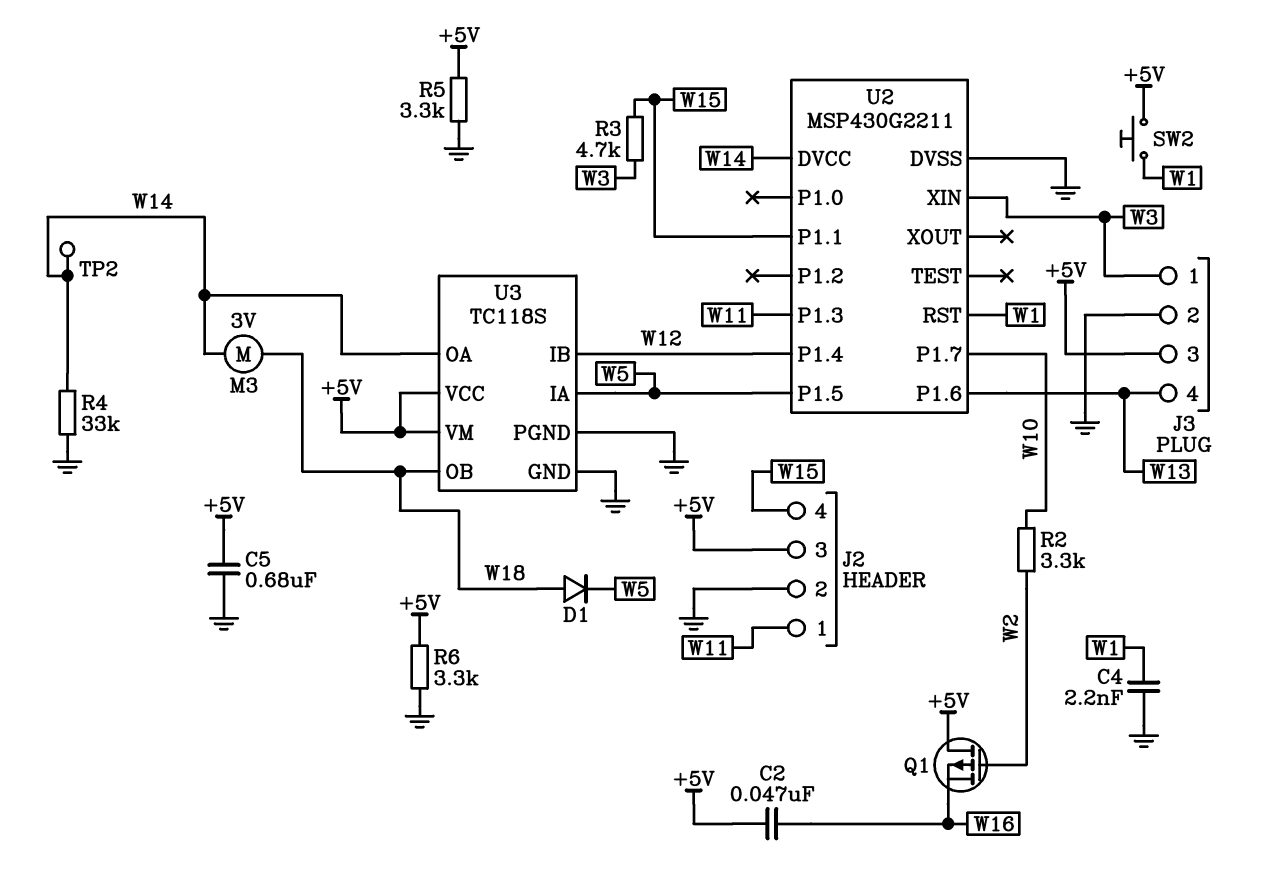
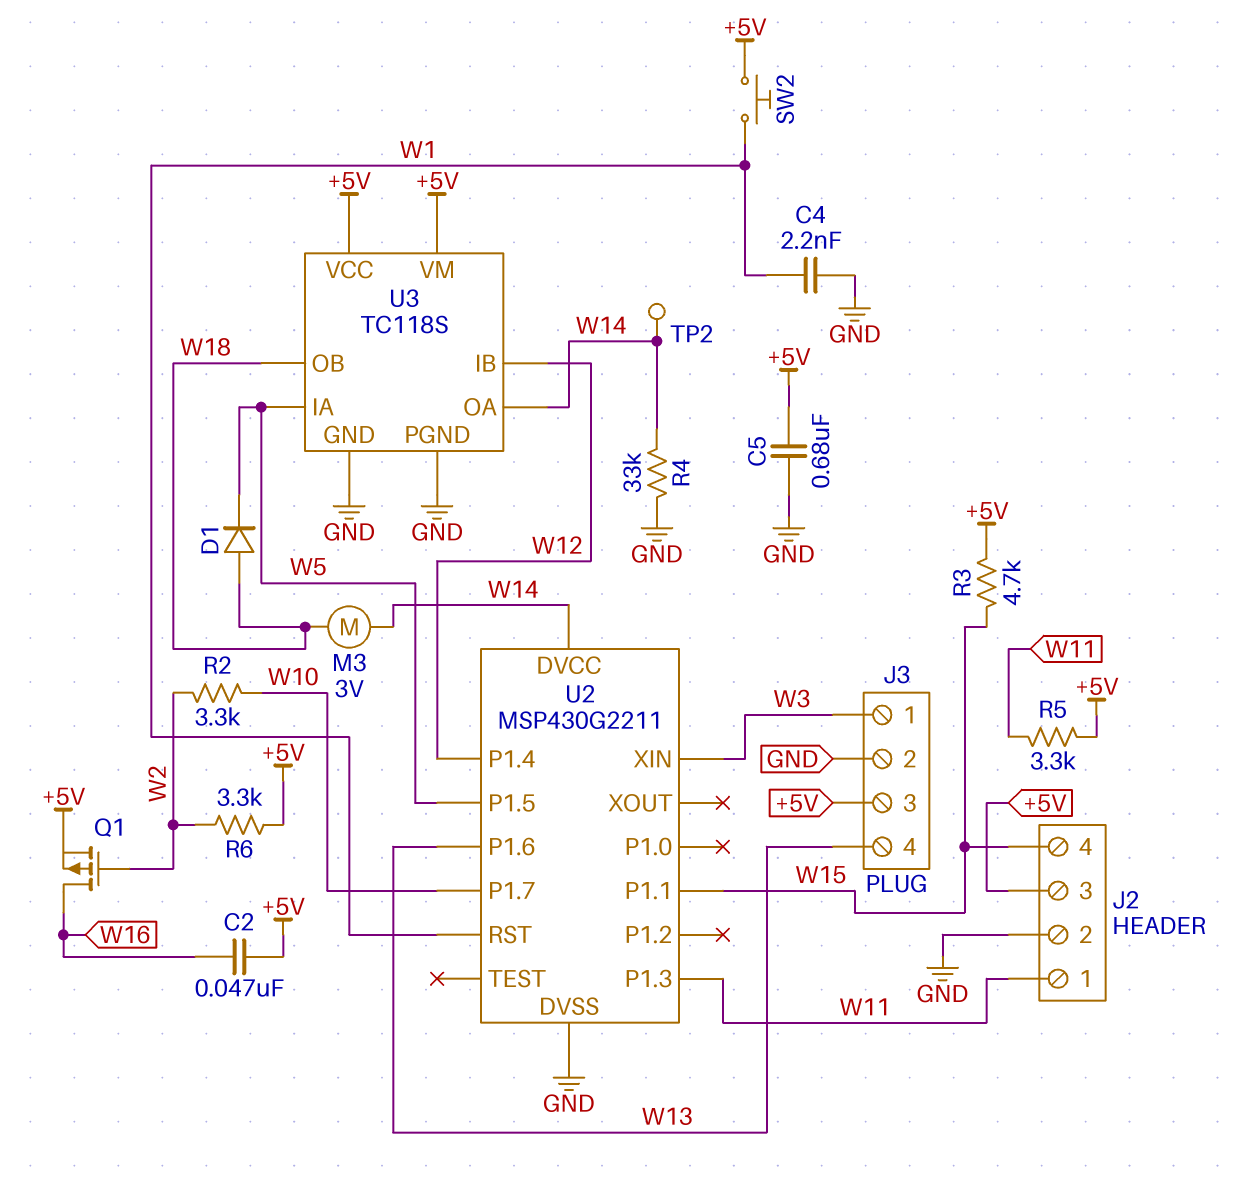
Q1: PMOS (G W2, D +5V, S W16) -> PMOS (G W2, D W16, S +5V)
R3: 4.7k (W3, W15) -> 4.7k (+5V, W15)
R5: 3.3k (+5V, GND) -> 3.3k (+5V, W11)
R6: 3.3k (+5V, GND) -> 3.3k (+5V, W2)

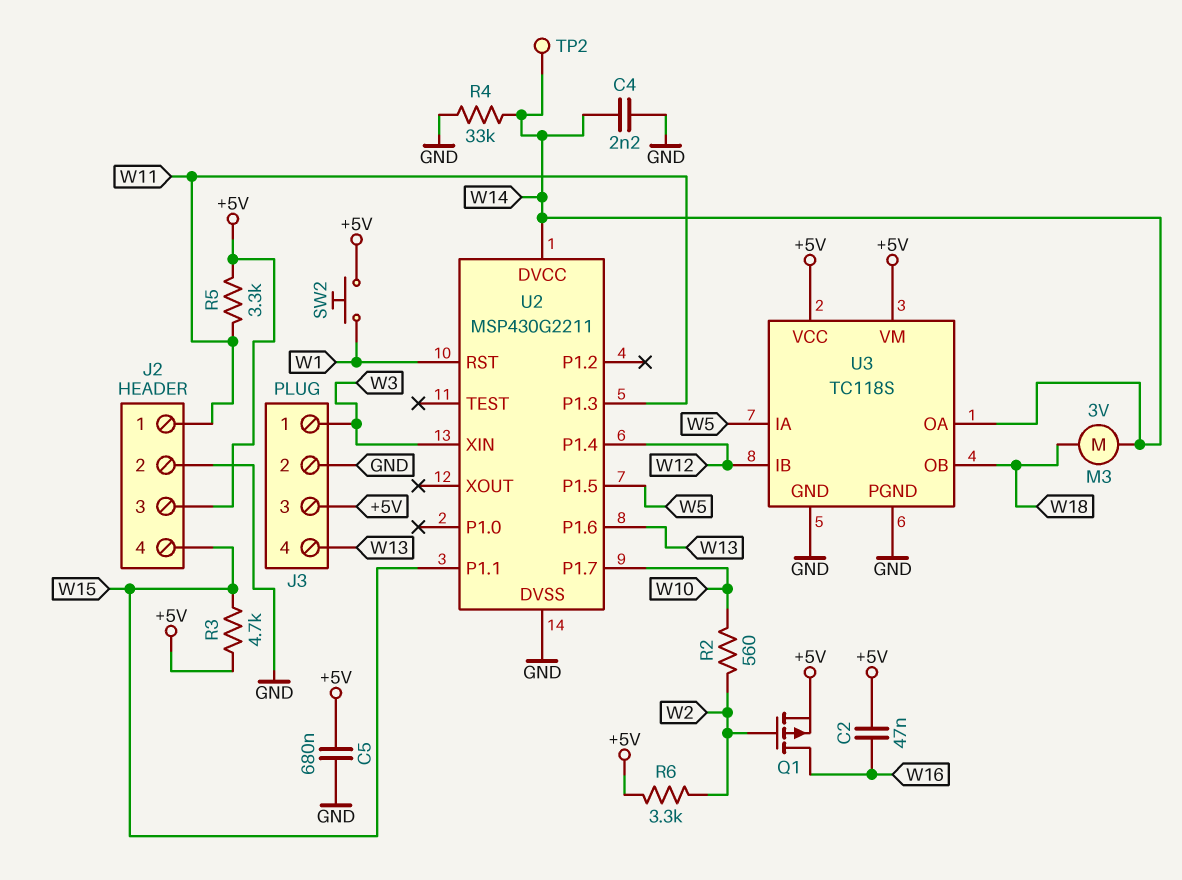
C4: 2.2nF (GND, W1) -> 2.2nF (GND, W14)
D1: diode (A W18, K W5) -> none
R2: 3.3k (W2, W10) -> 560 (W2, W10)

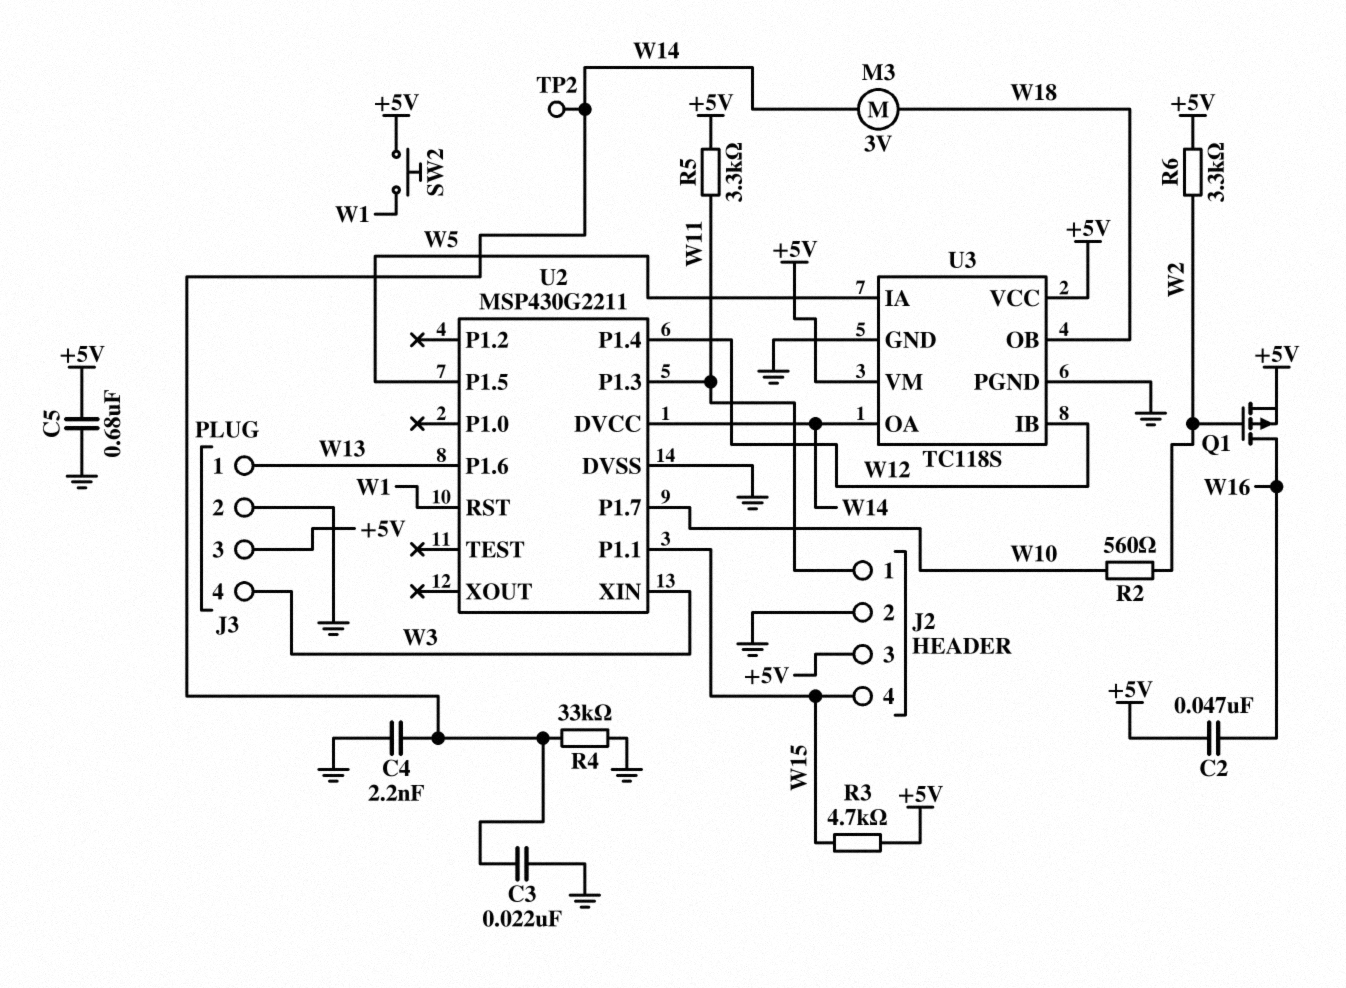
C3: none -> 22nF (GND, W14)
J3 pin 1: W3 -> W13
J3 pin 4: W13 -> W3

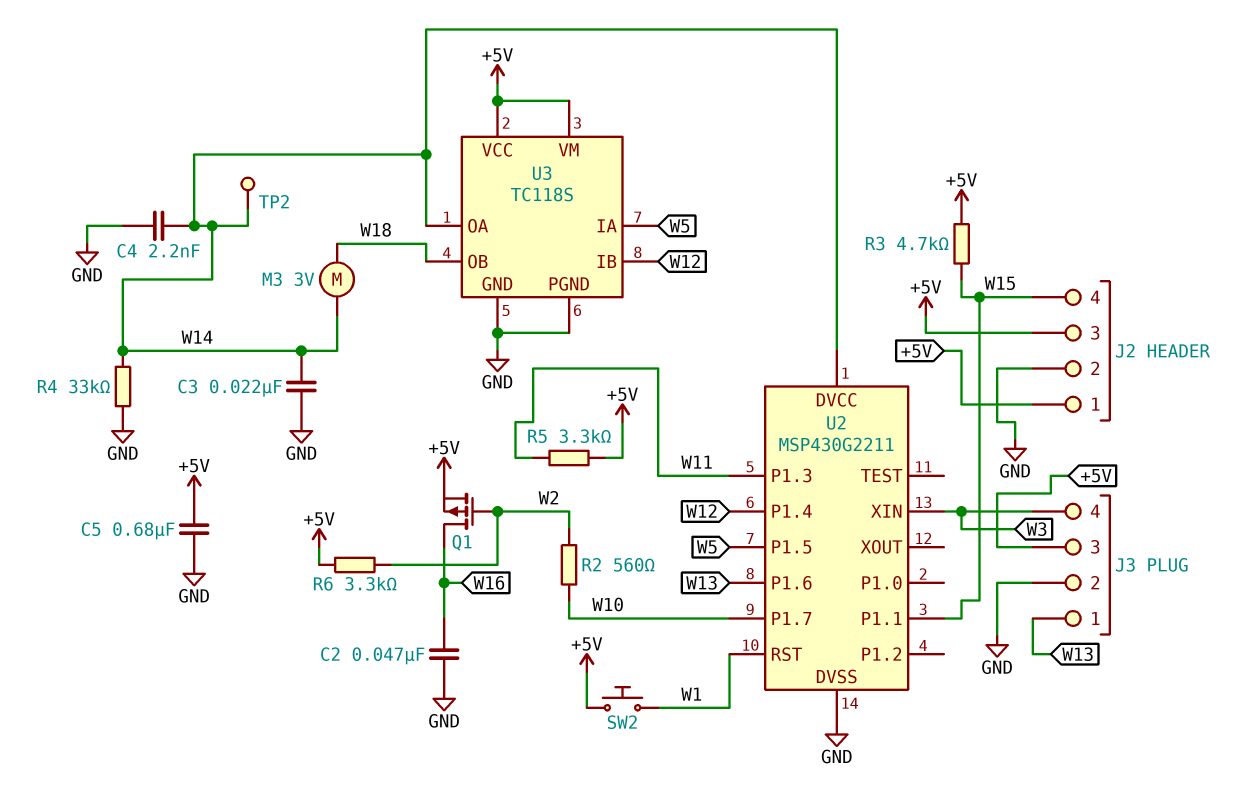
C2: 47nF (+5V, W16) -> 47nF (GND, W16)
J2 pin 1: W11 -> +5V

